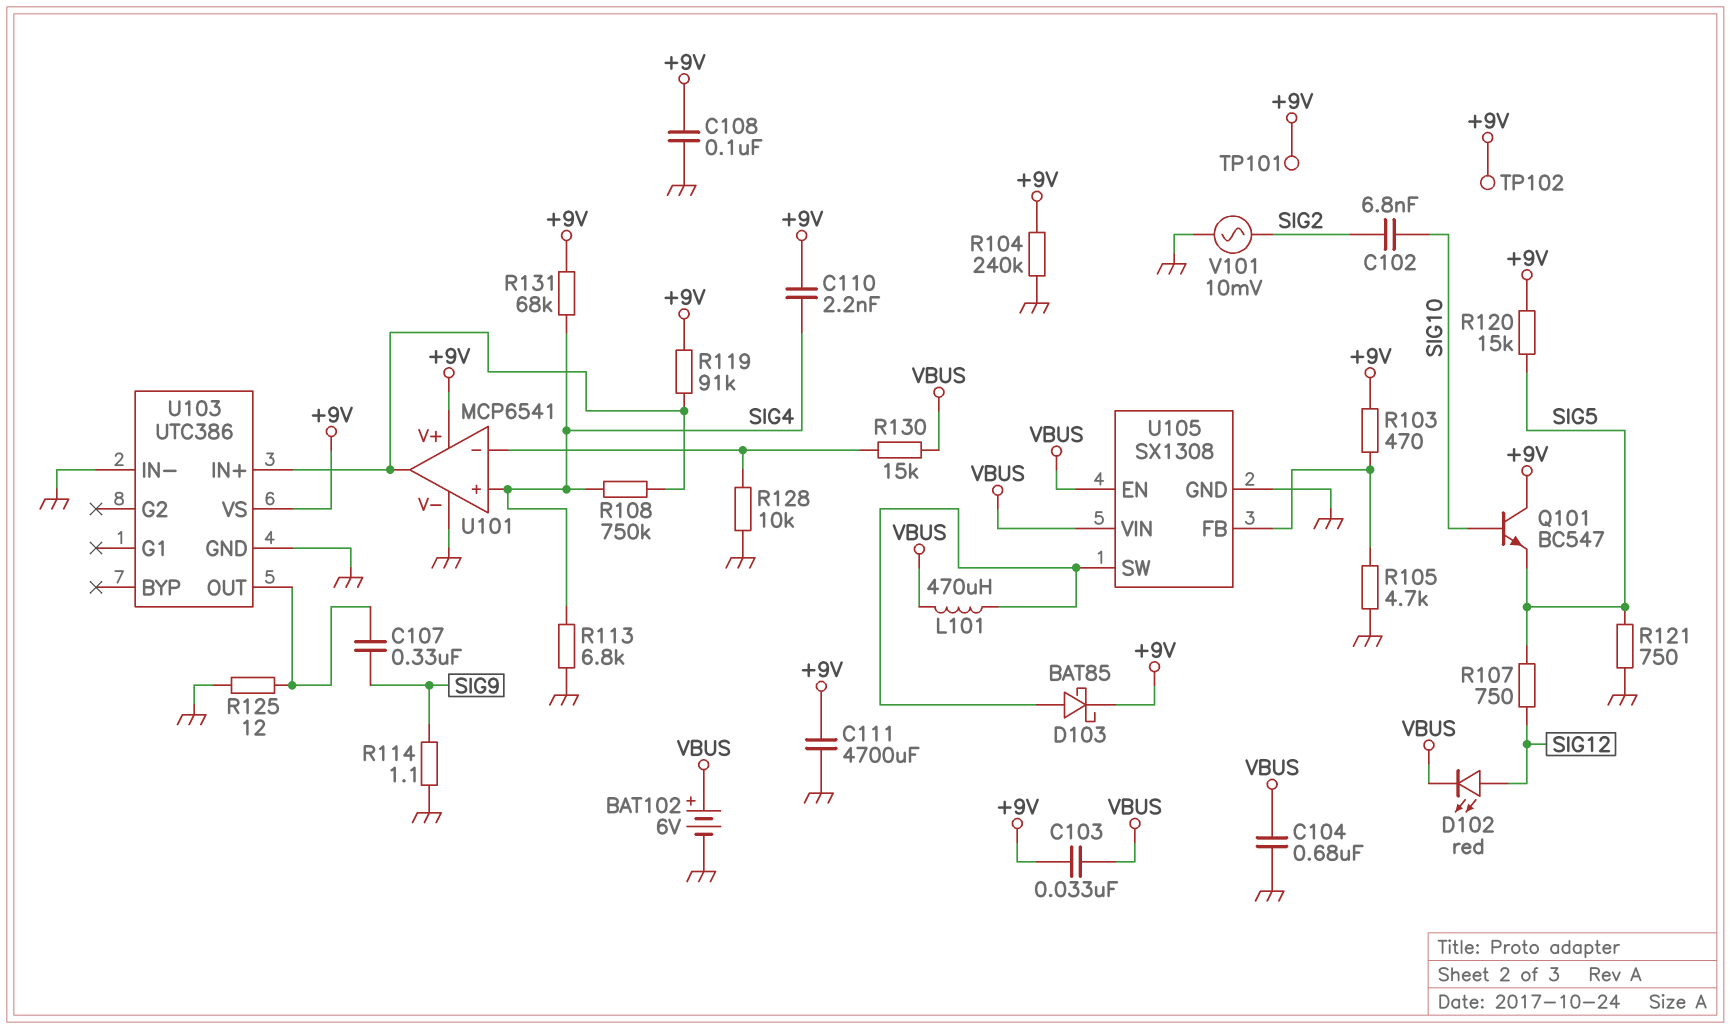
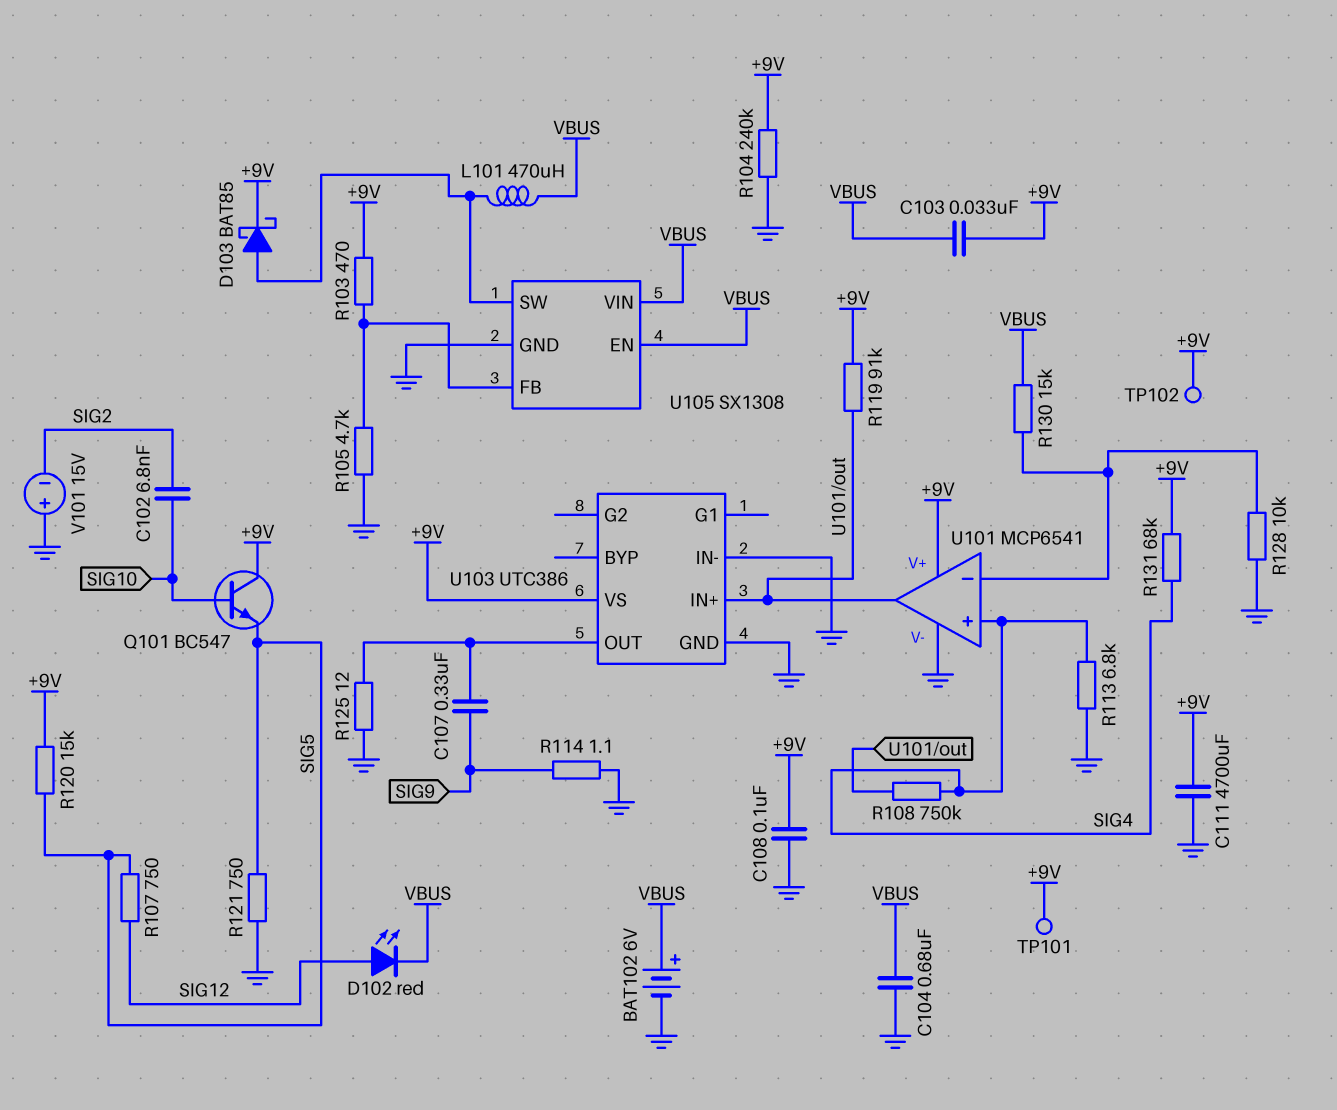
C110: 2.2nF (+9V, SIG4) -> none
V101: AC 10mV (GND, SIG2) -> 15V (plus GND, minus SIG2)

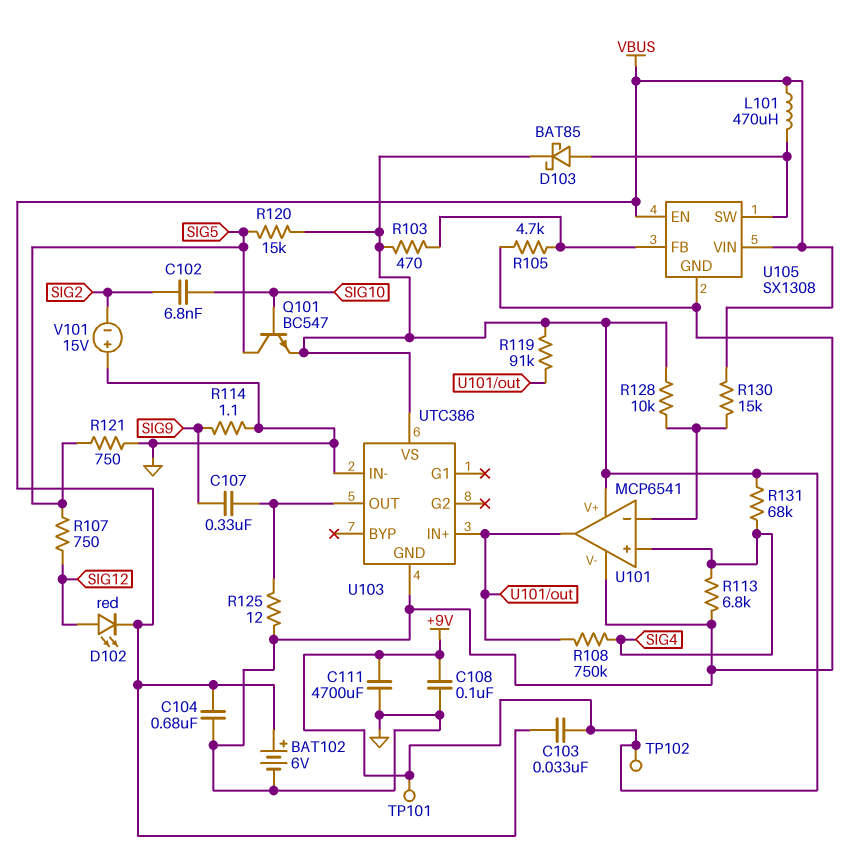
Q101: NPN BC547 (B SIG10, C +9V, E SIG5) -> NPN BC547 (B SIG10, C SIG5, E +9V)
R104: 240k (+9V, GND) -> none
R128: 10k (GND, U101/in-) -> 10k (+9V, U101/in-)

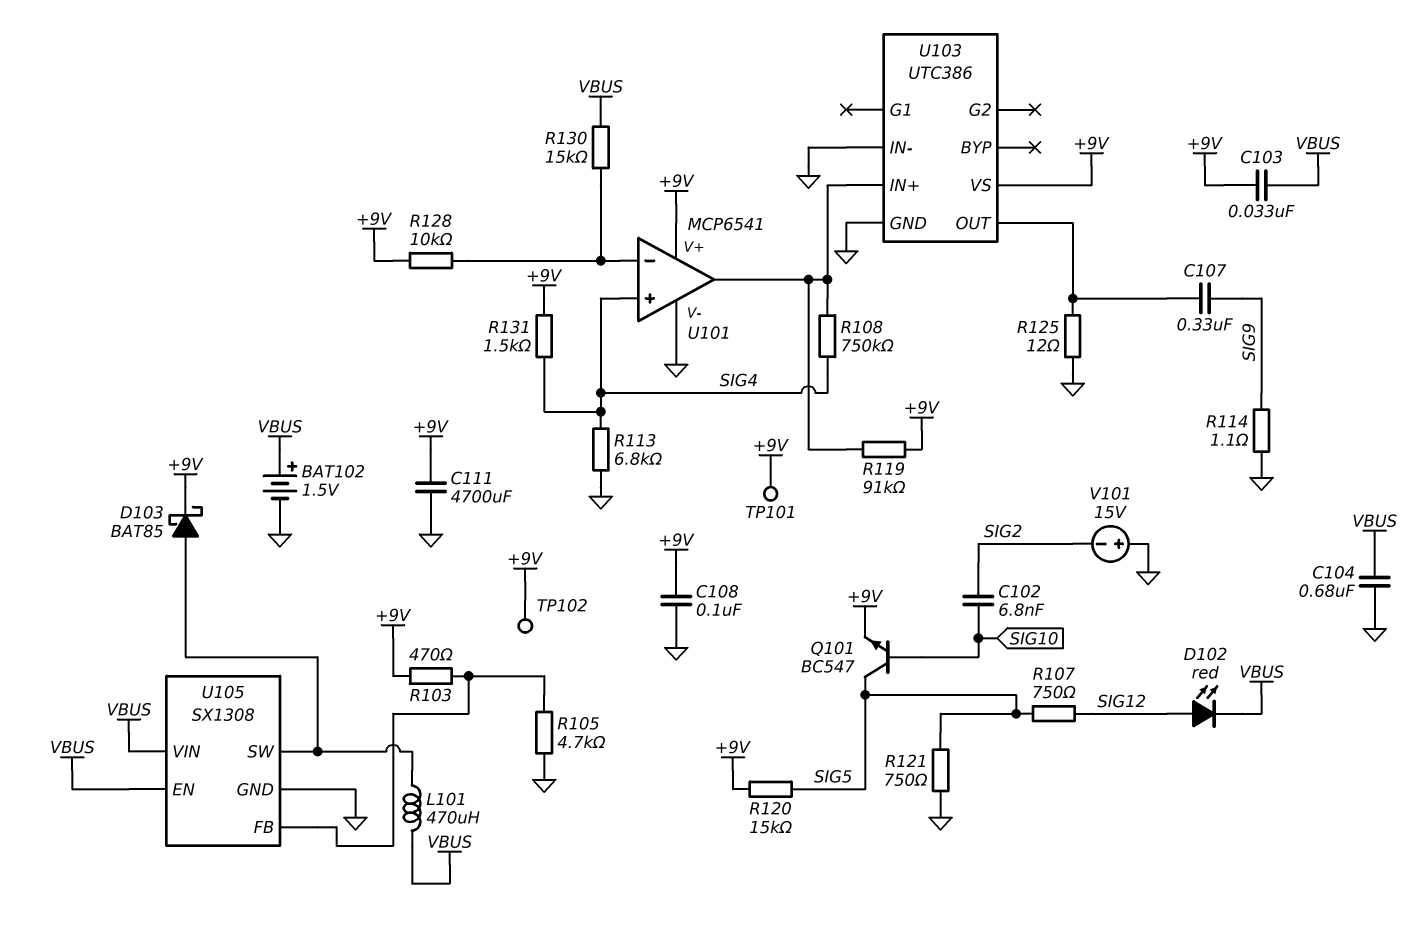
BAT102: 6V (plus VBUS, minus GND) -> 1.5V (plus VBUS, minus GND)
R131: 68k (+9V, SIG4) -> 1.5k (+9V, SIG4)

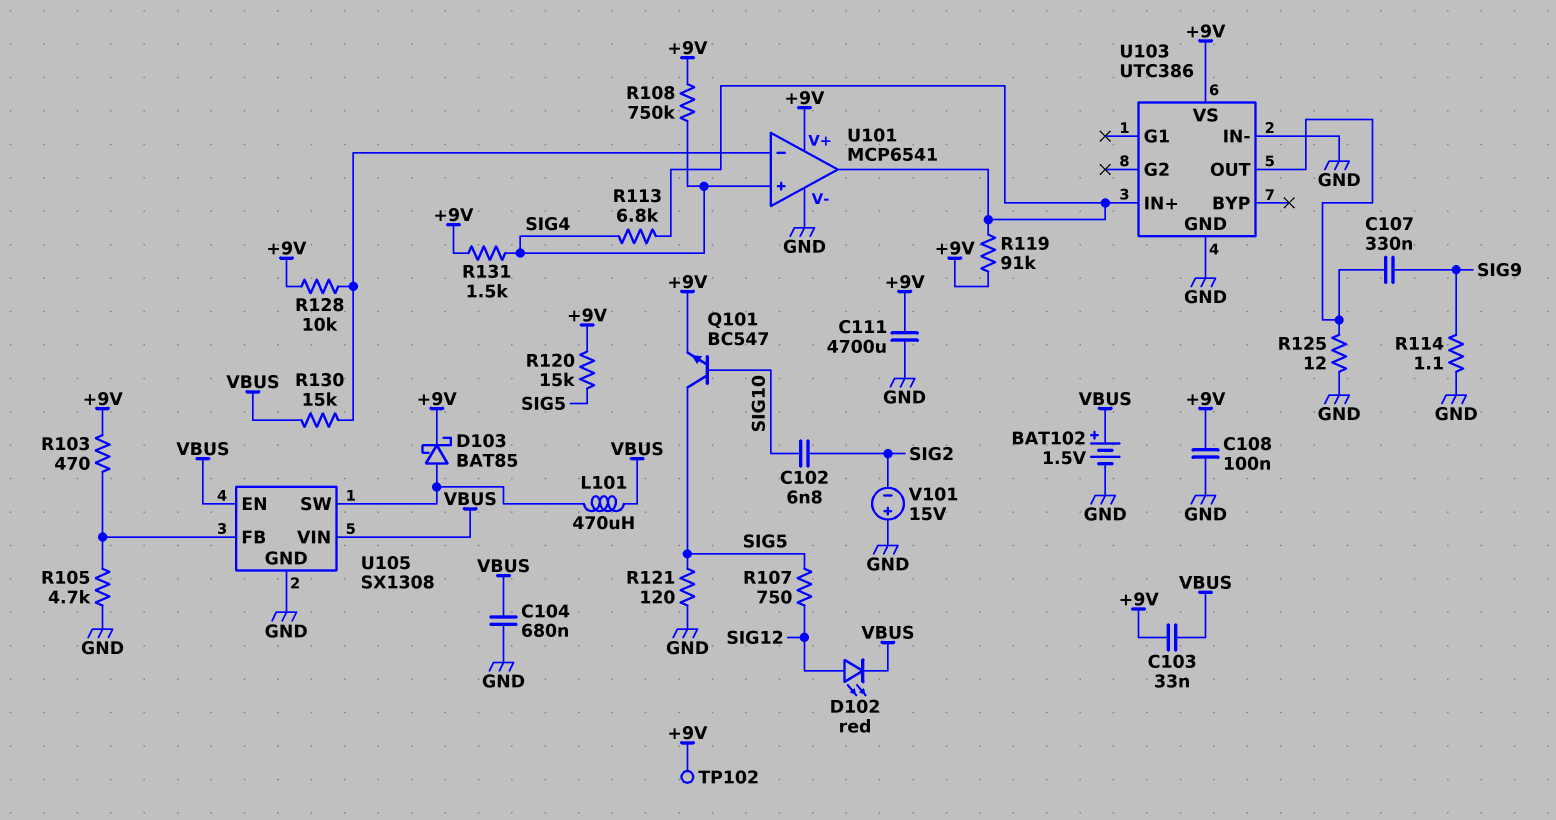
R108: 750k (SIG4, U101/out) -> 750k (+9V, SIG4)
R113: 6.8k (GND, SIG4) -> 6.8k (SIG4, U101/out)
R121: 750 (GND, SIG5) -> 120 (GND, SIG5)
TP101: test point (+9V) -> none

